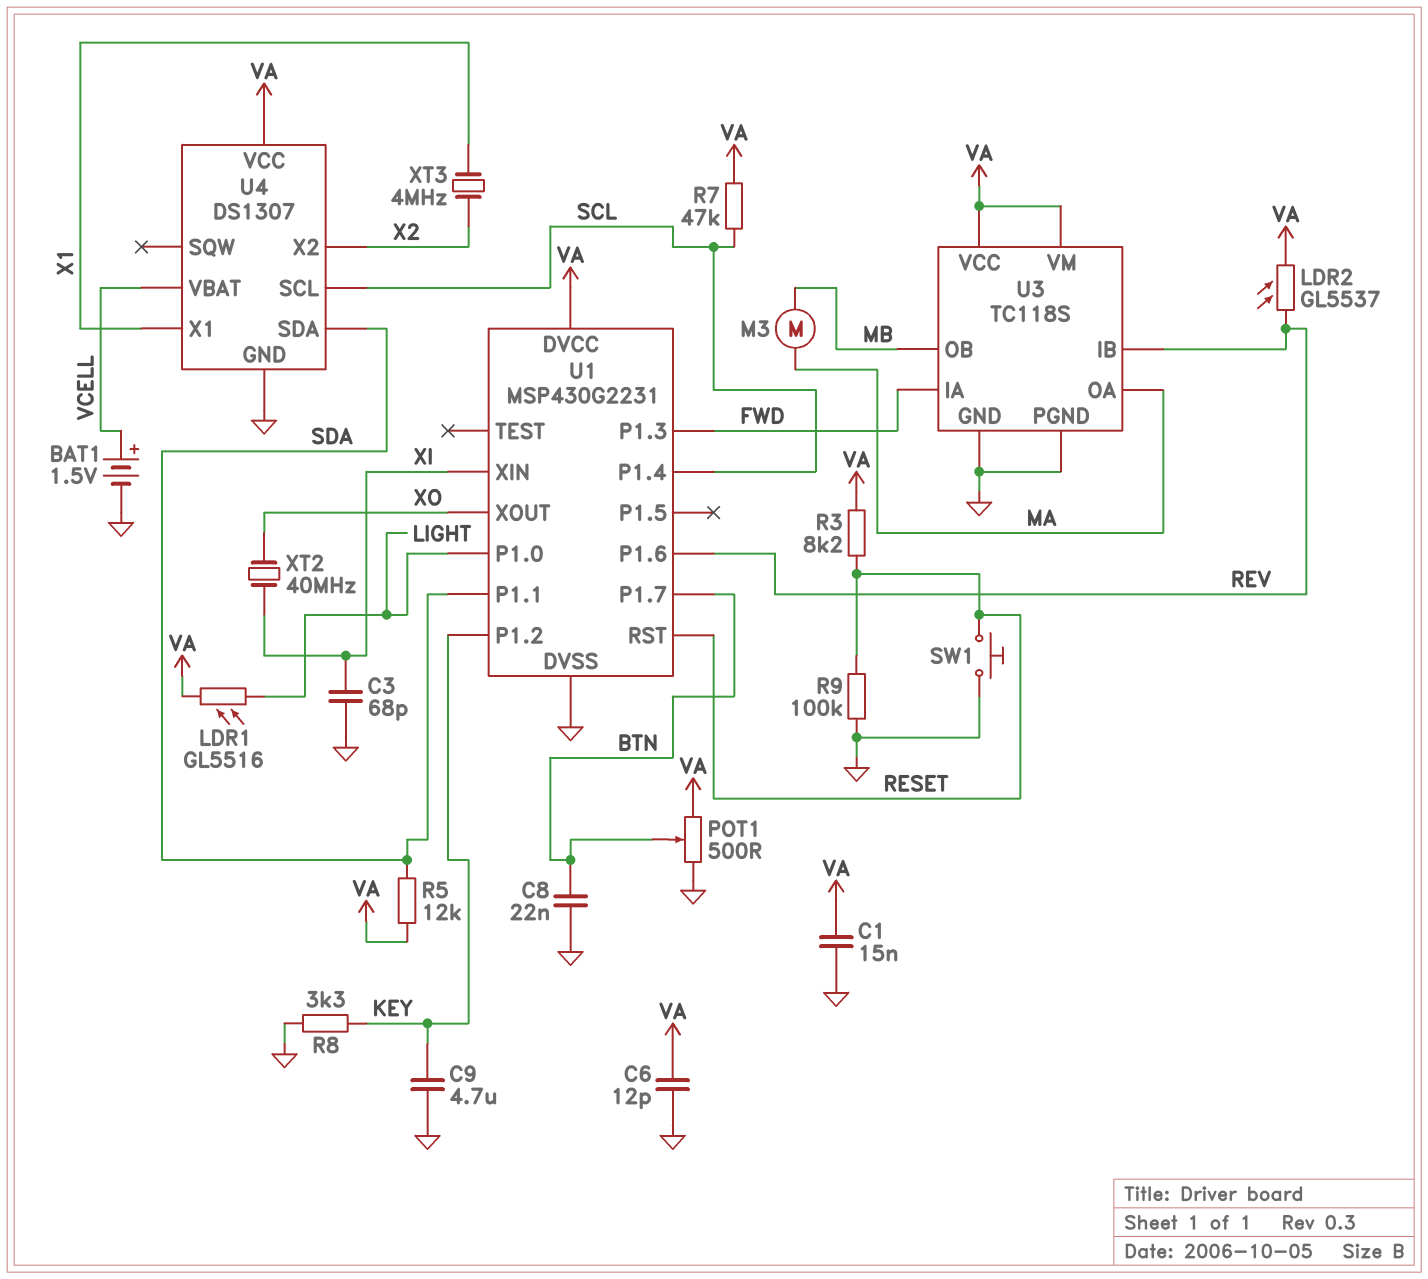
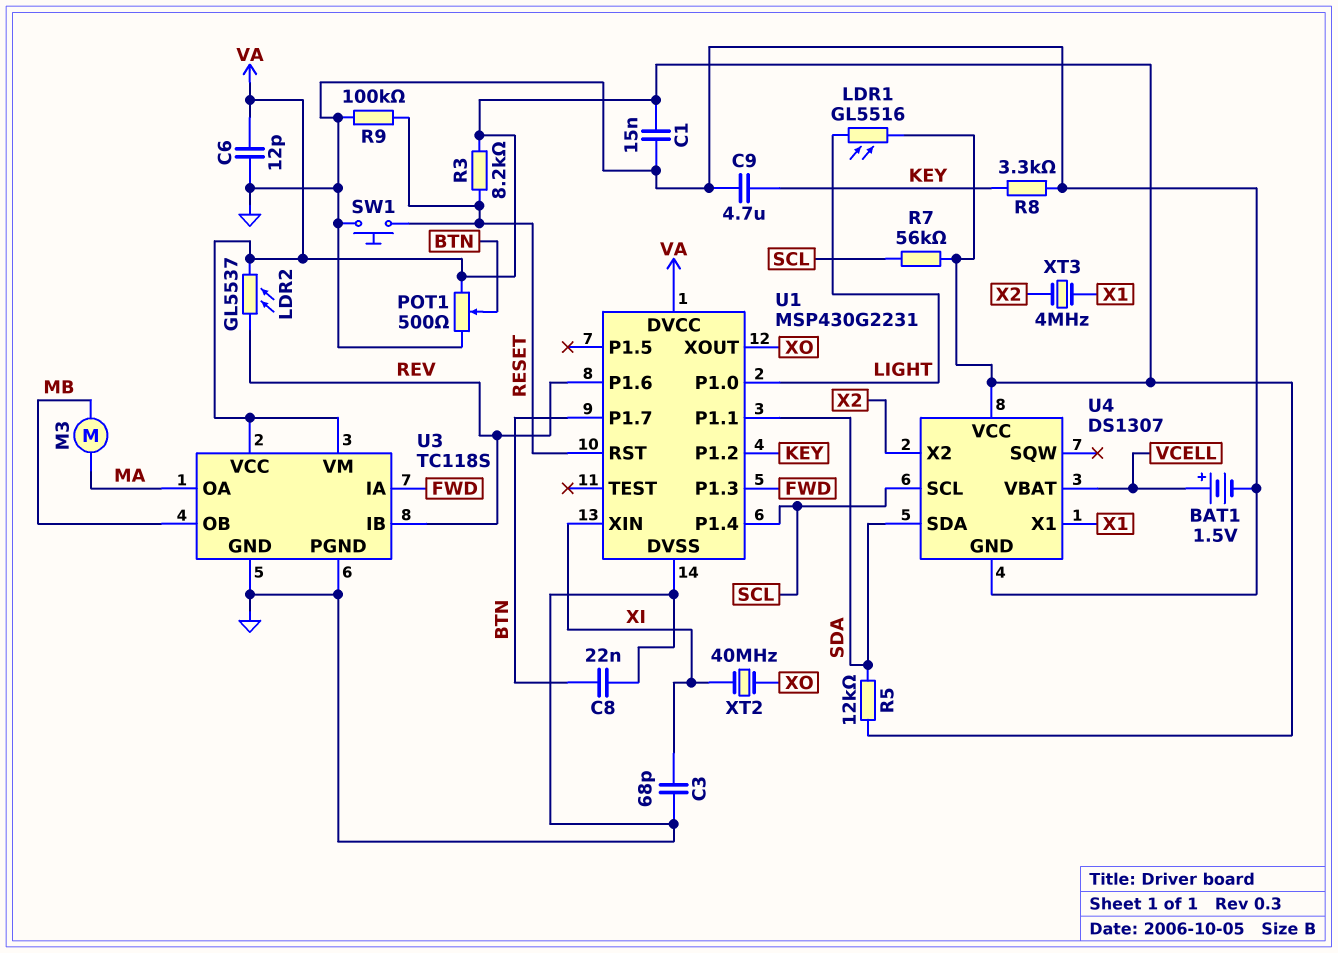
R7: 47k (SCL, VA) -> 56k (SCL, VA)

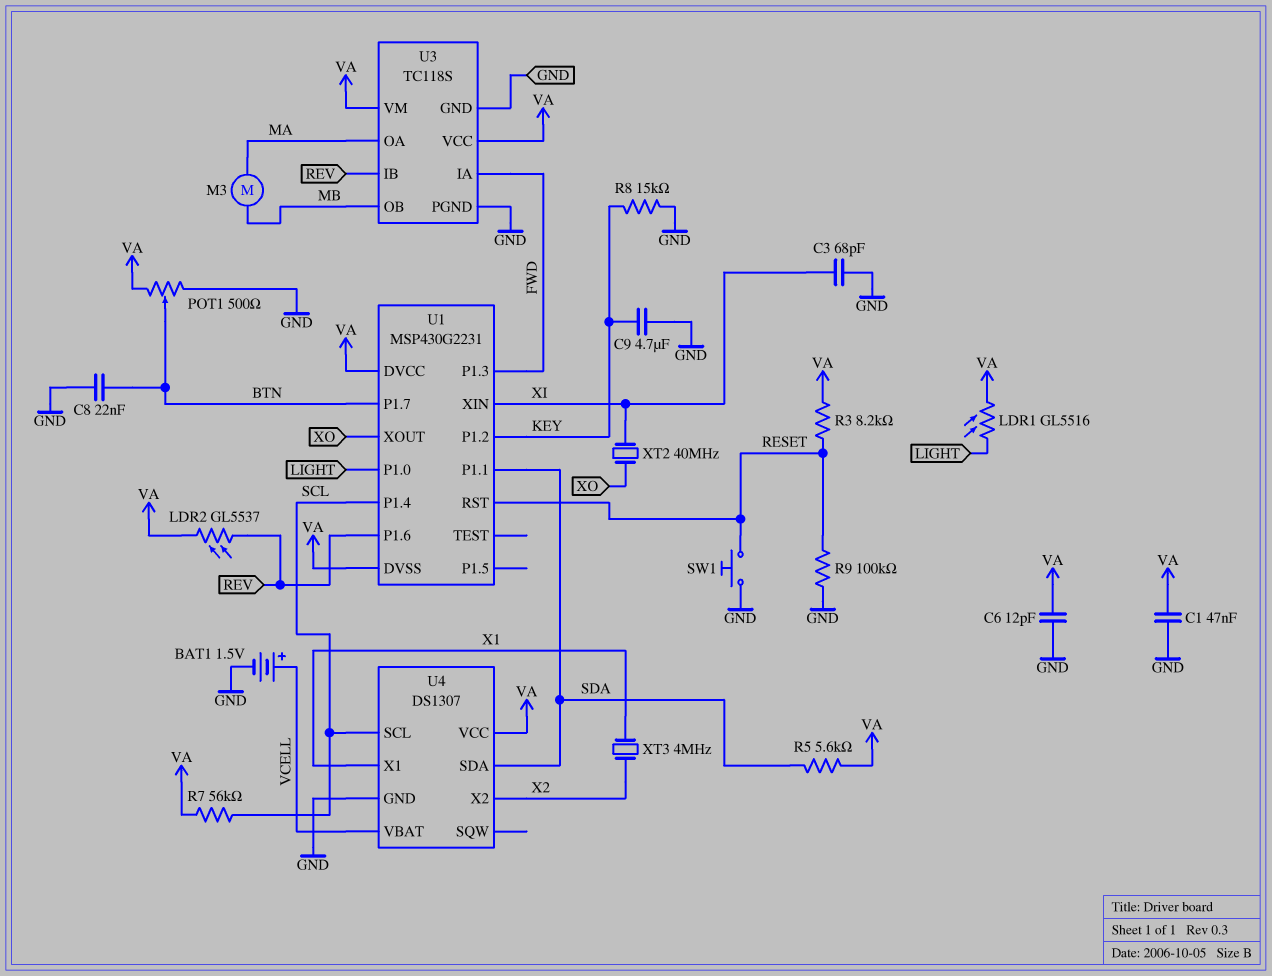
C1: 15nF (GND, VA) -> 47nF (GND, VA)
R5: 12k (SDA, VA) -> 5.6k (SDA, VA)
R8: 3.3k (GND, KEY) -> 15k (GND, KEY)
U1 pin DVSS: GND -> VA

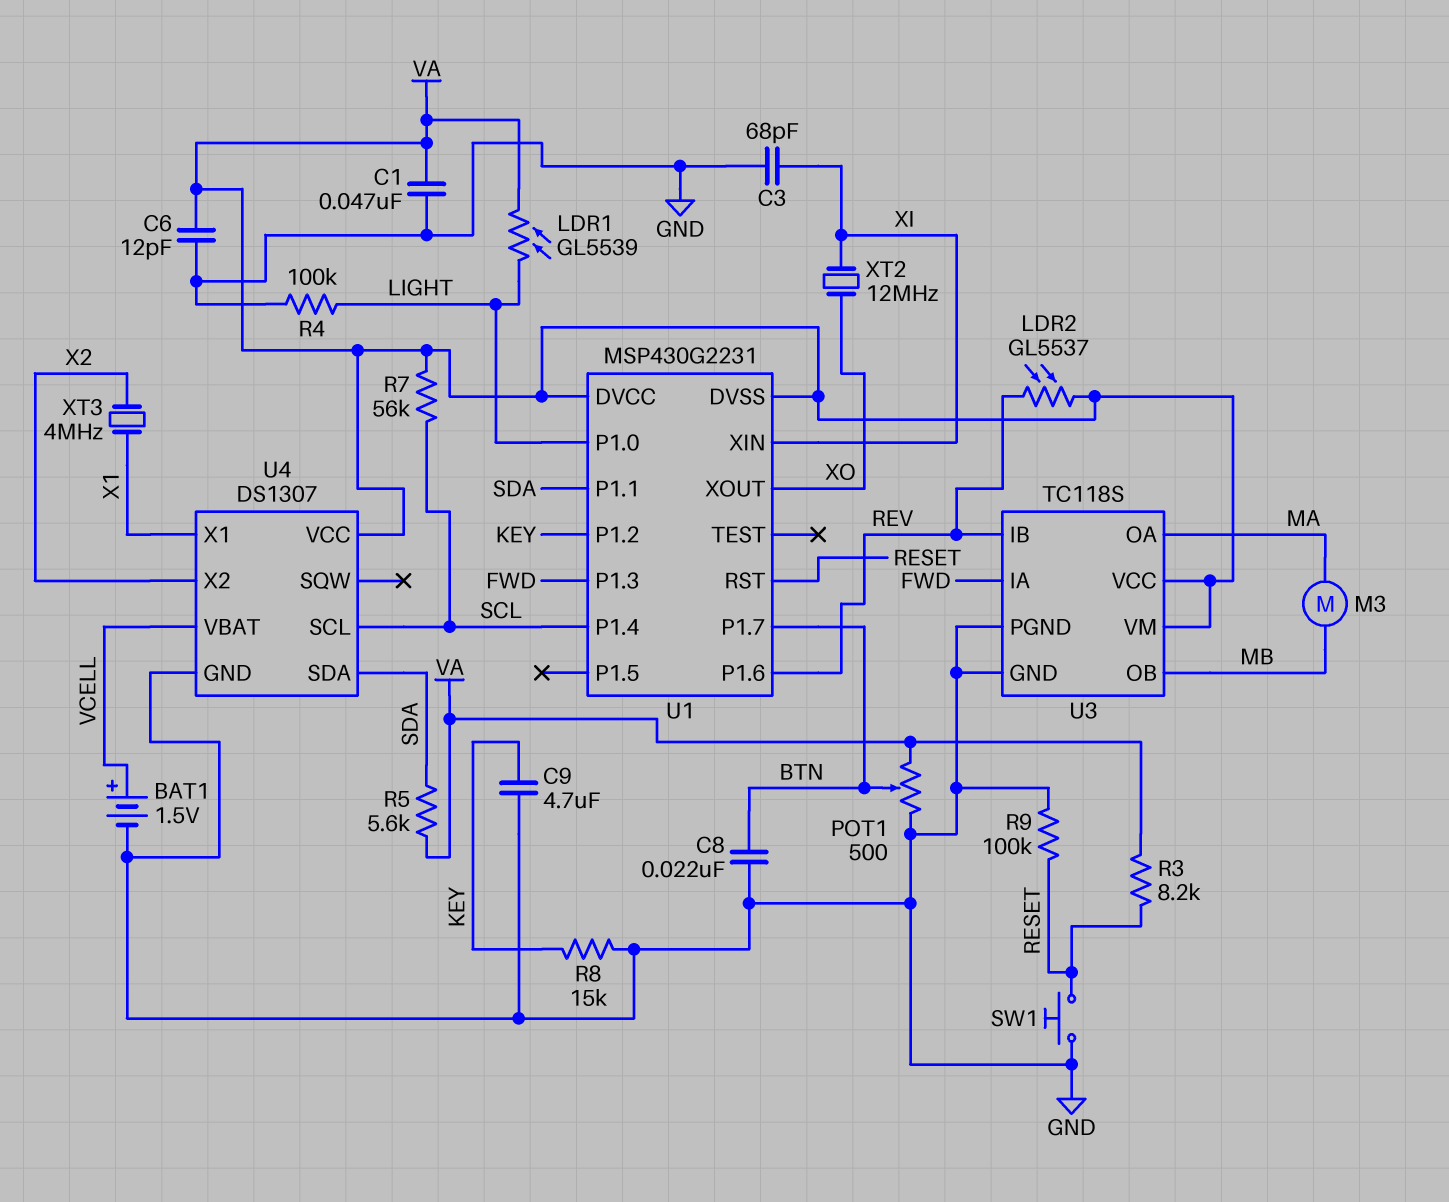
LDR1: GL5516 (LIGHT, VA) -> GL5539 (LIGHT, VA)
R4: none -> 100k (GND, LIGHT)
XT2: 40MHz (XI, XO) -> 12MHz (XI, XO)

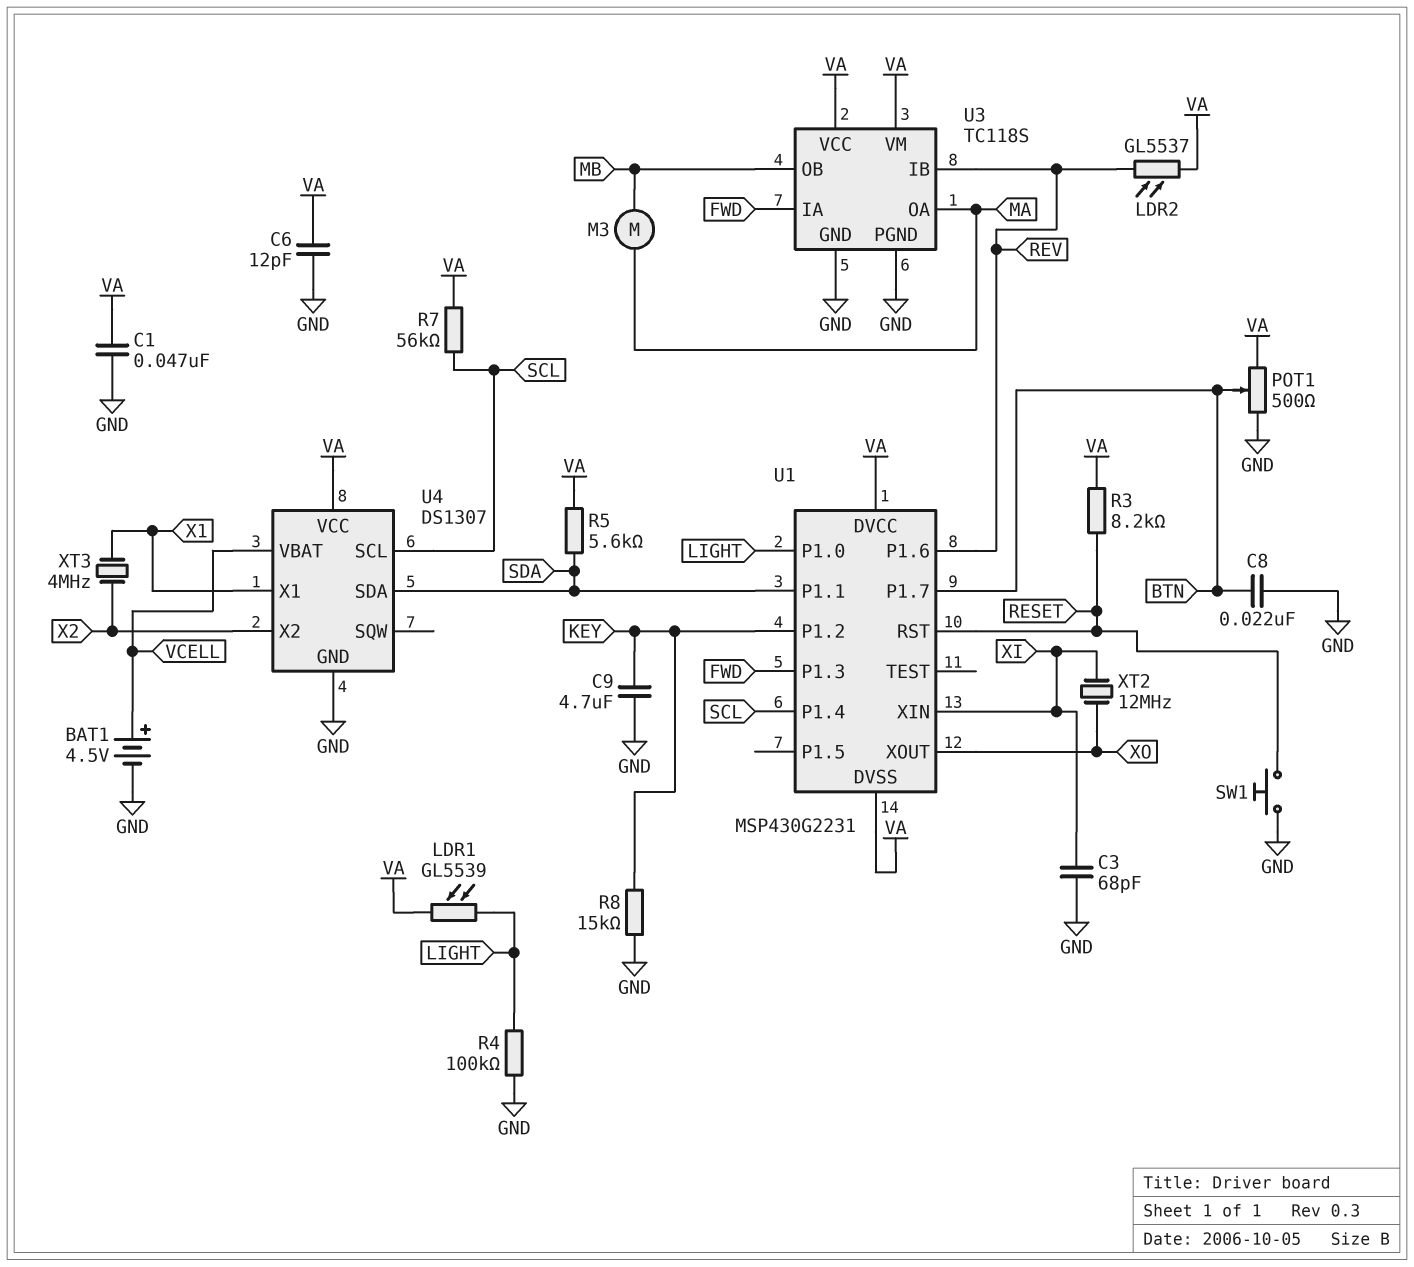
BAT1: 1.5V (plus VCELL, minus GND) -> 4.5V (plus VCELL, minus GND)
R9: 100k (GND, RESET) -> none

